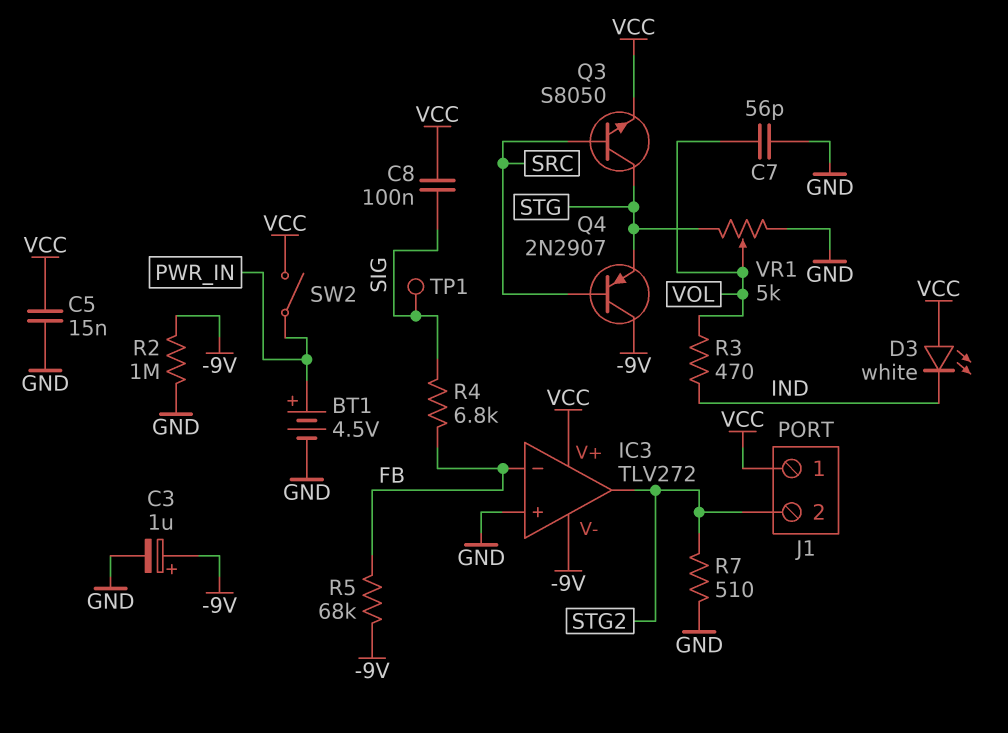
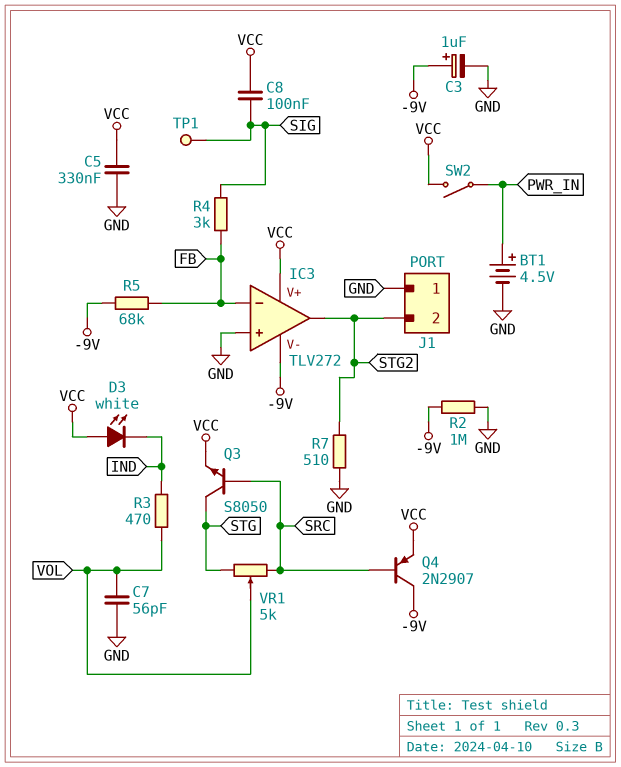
C5: 15nF (GND, VCC) -> 330nF (GND, VCC)
J1 pin 1: VCC -> GND
Q4: PNP 2N2907 (B SRC, C -9V, E STG) -> PNP 2N2907 (B SRC, C -9V, E VCC)
R4: 6.8k (FB, SIG) -> 3k (FB, SIG)
VR1: 5k (GND, STG, wiper VOL) -> 5k (SRC, STG, wiper VOL)

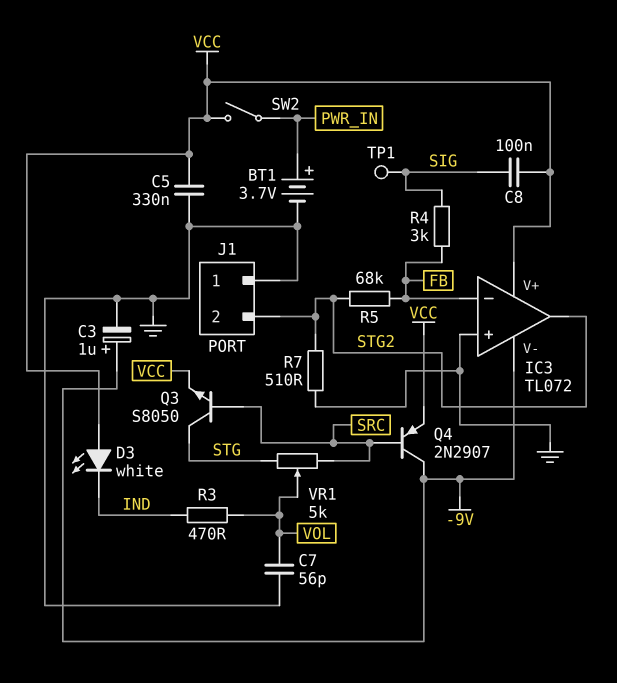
BT1: 4.5V (plus PWR_IN, minus GND) -> 3.7V (plus PWR_IN, minus GND)
IC3: TLV272 -> TL072
R2: 1M (-9V, GND) -> none
R5: 68k (-9V, FB) -> 68k (FB, STG2)

